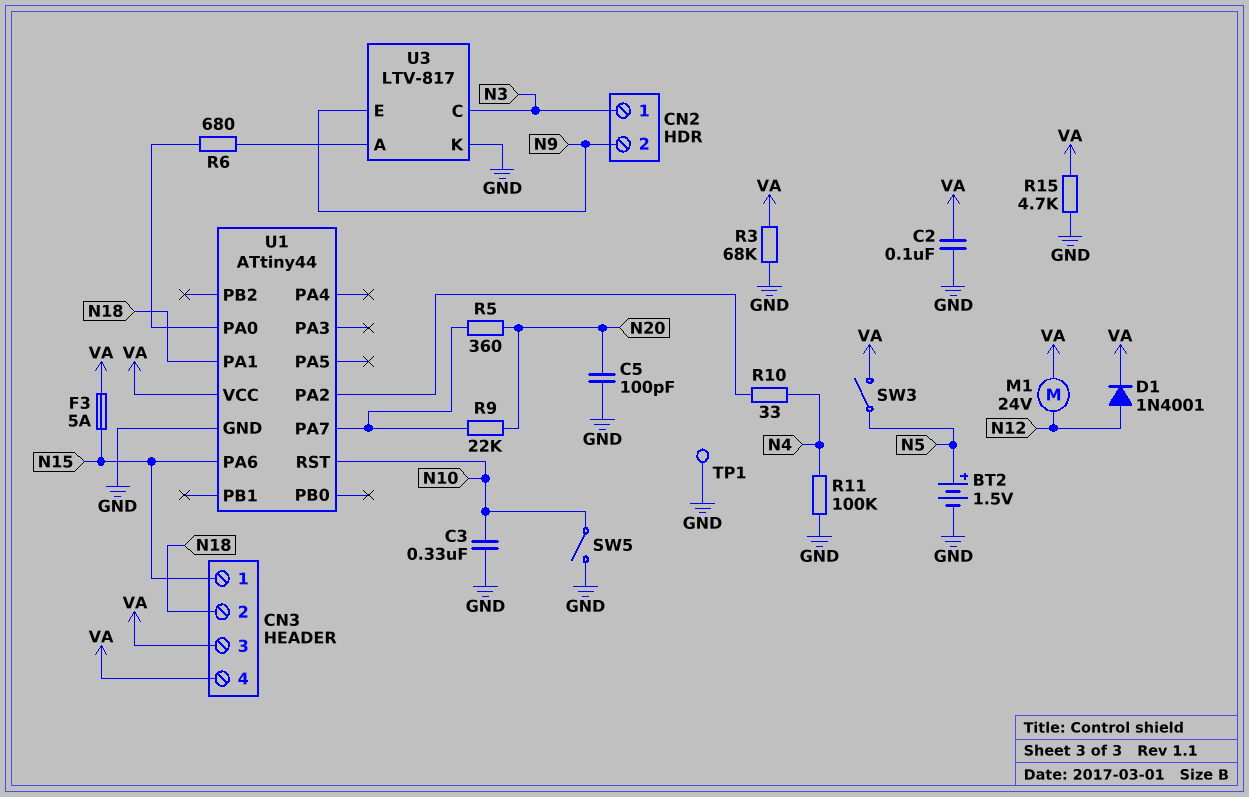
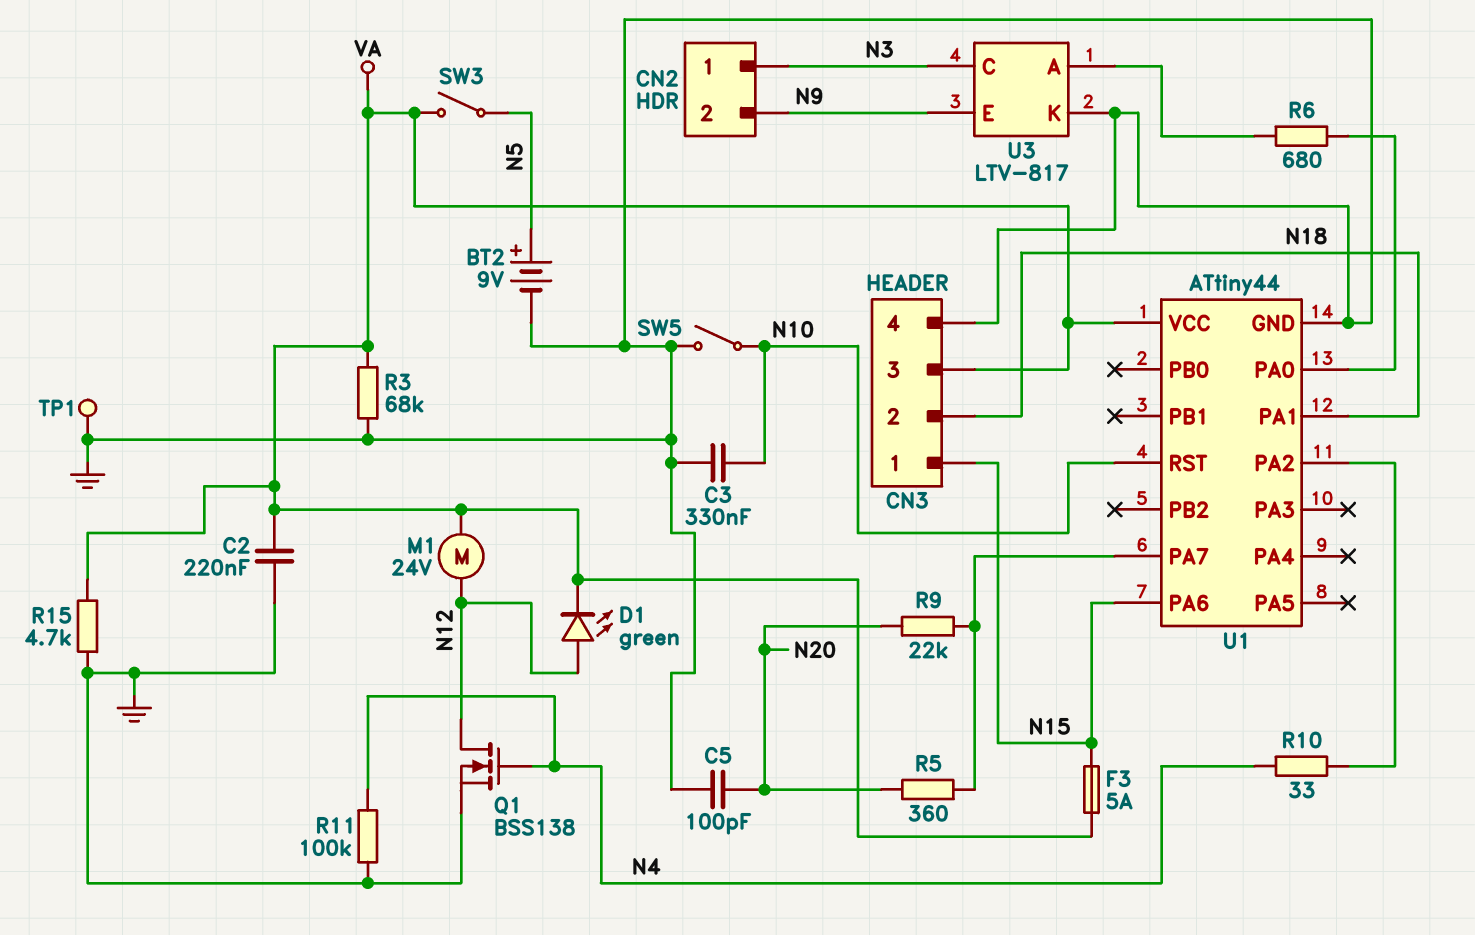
BT2: 1.5V (plus N5, minus GND) -> 9V (plus N5, minus GND)
C2: 100nF (GND, VA) -> 220nF (GND, VA)
CN3 pin 4: VA -> GND
D1: diode 1N4001 (A N12, K VA) -> LED green (A N12, K VA)
Q1: none -> NMOS BSS138 (G N4, D N12, S GND)

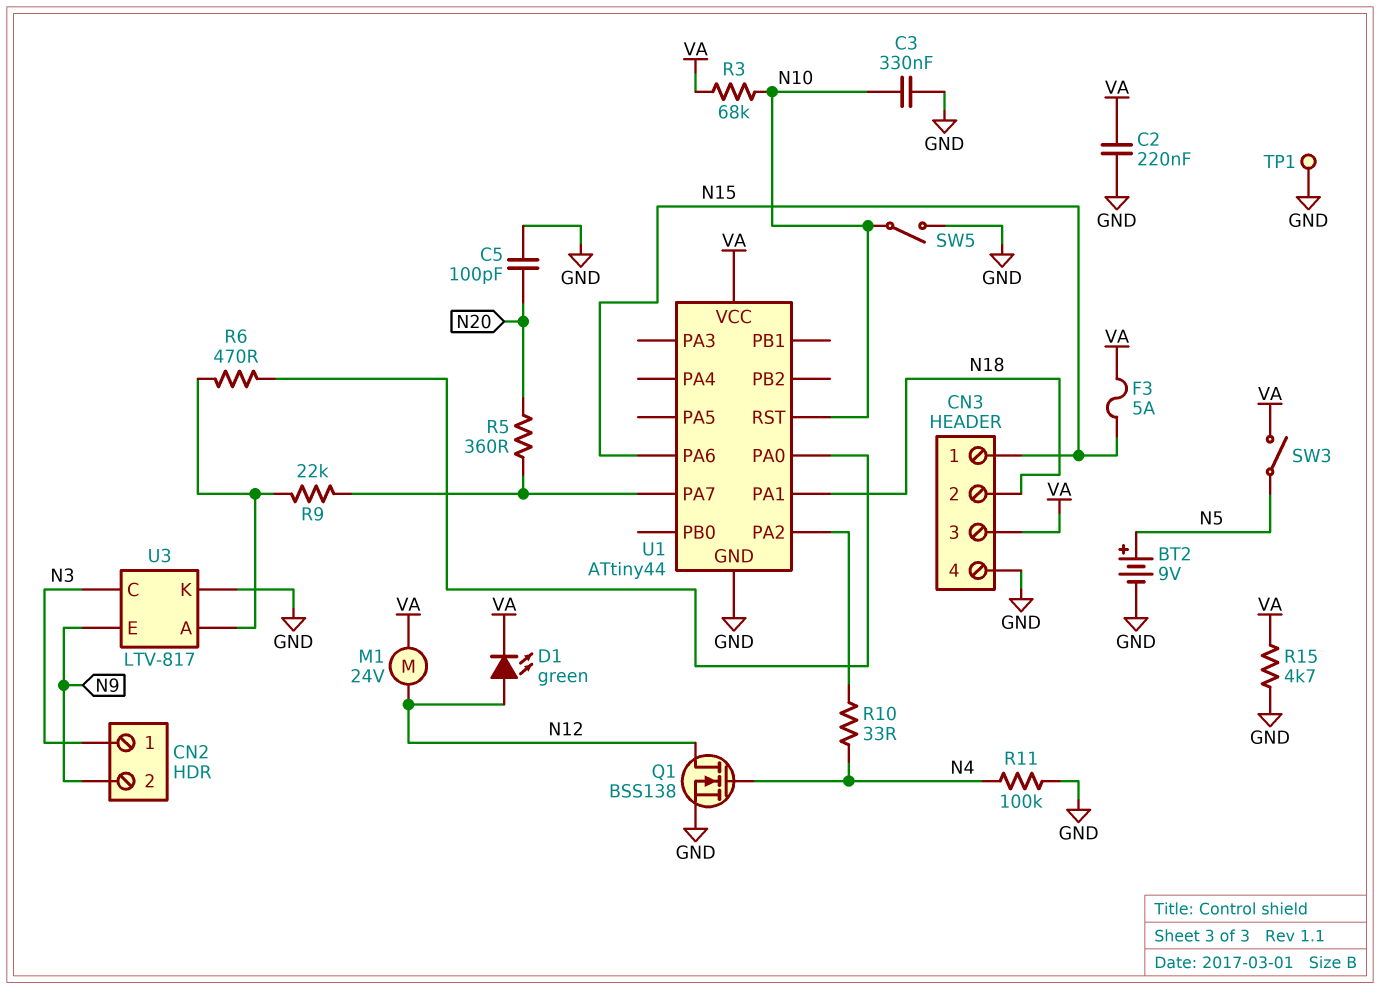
R3: 68k (GND, VA) -> 68k (N10, VA)
R6: 680 (U1/PA0, U3/A) -> 470 (U1/PA0, U3/A)
R9: 22k (N20, U1/PA7) -> 22k (U1/PA7, U3/A)

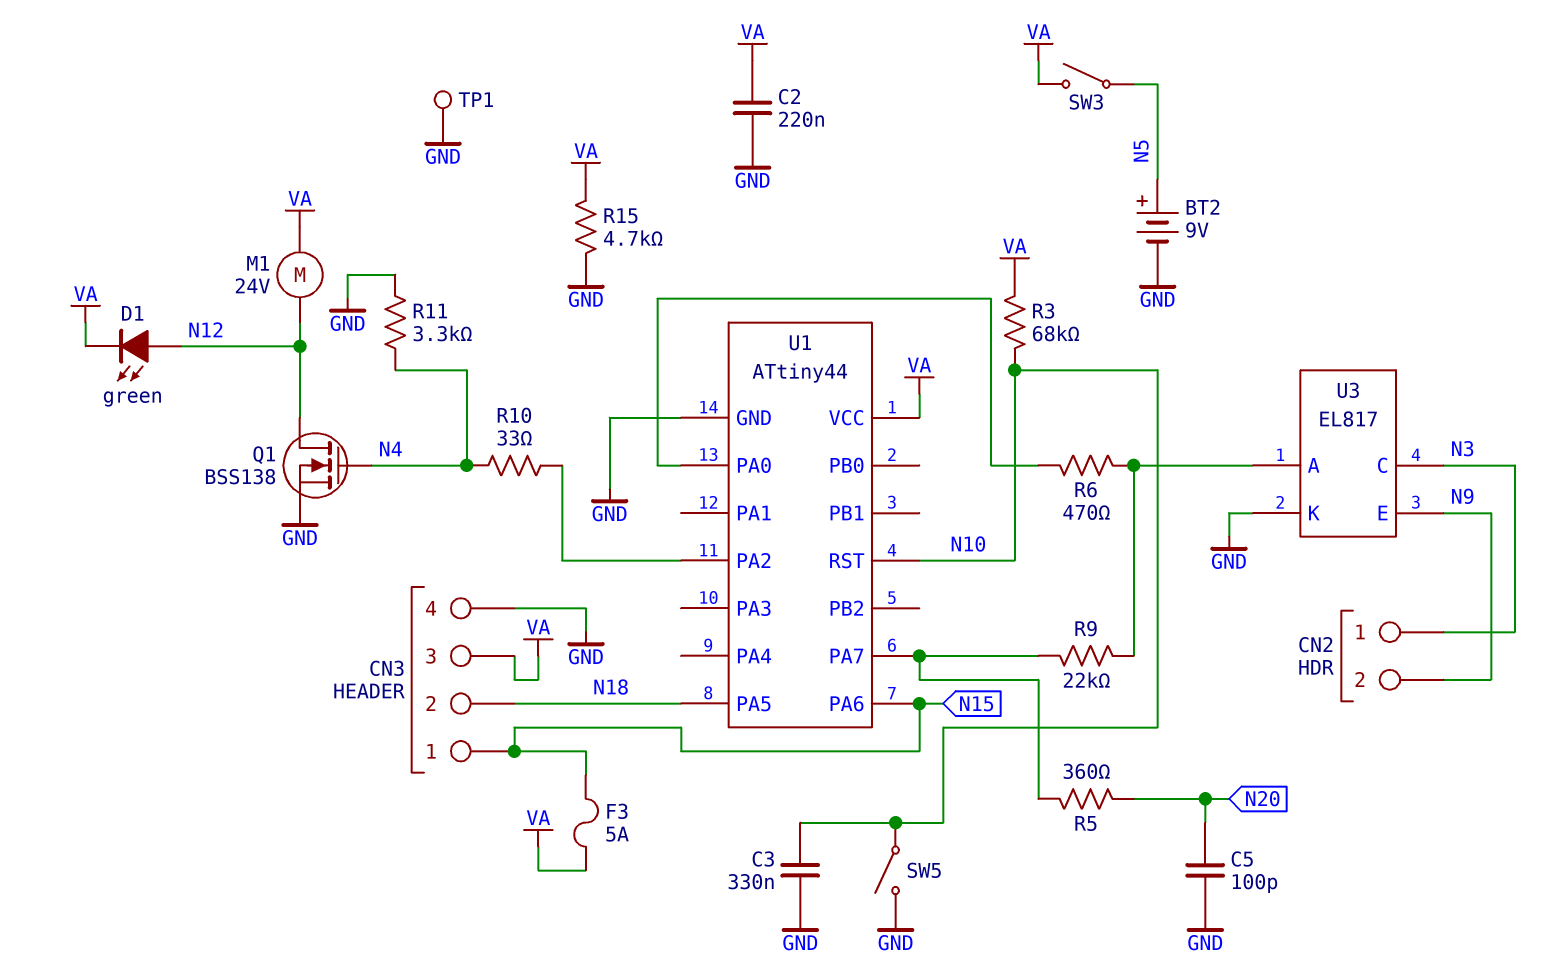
R11: 100k (GND, N4) -> 3.3k (GND, N4)
U1 pin PA1: N18 -> none
U1 pin PA5: none -> N18
U3: LTV-817 -> EL817

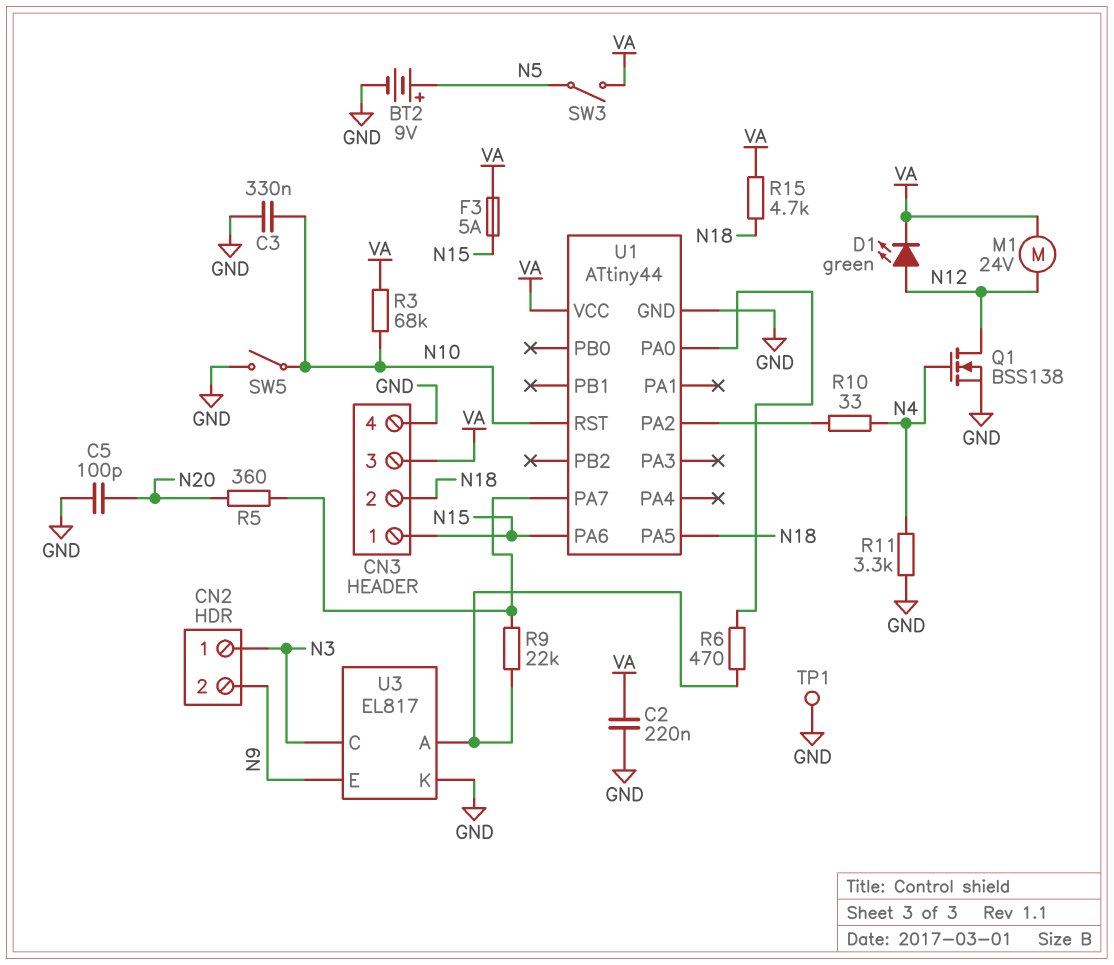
R15: 4.7k (GND, VA) -> 4.7k (N18, VA)

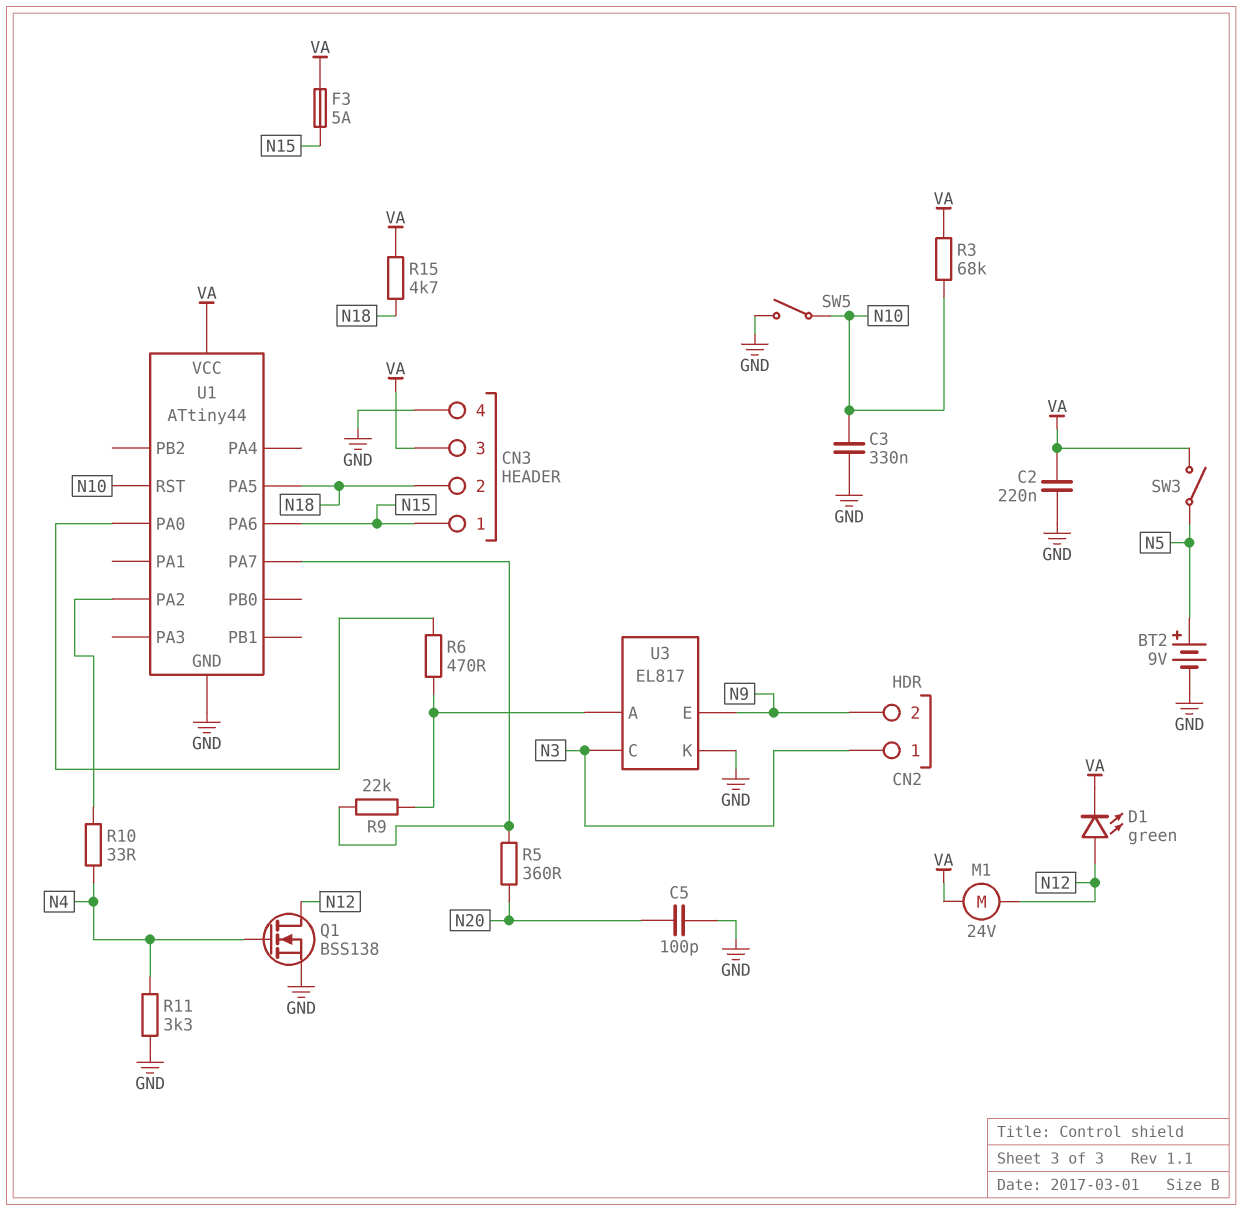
TP1: test point (GND) -> none

